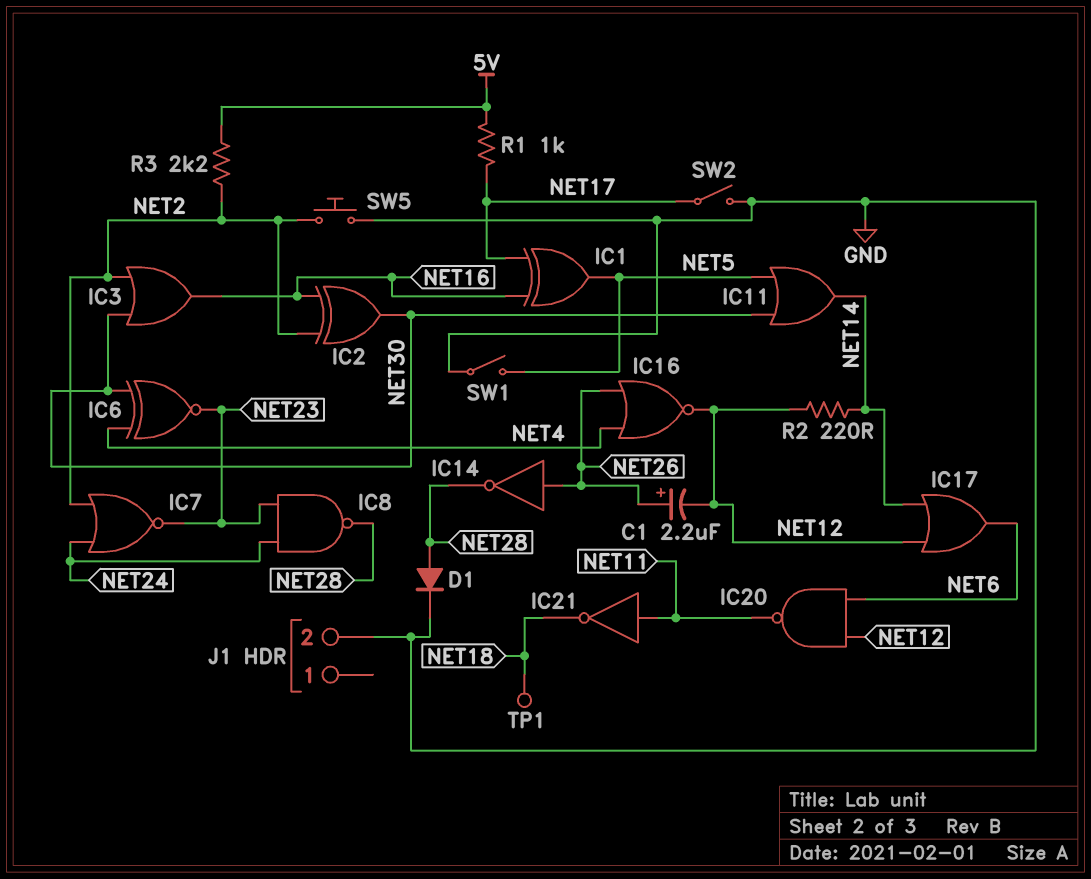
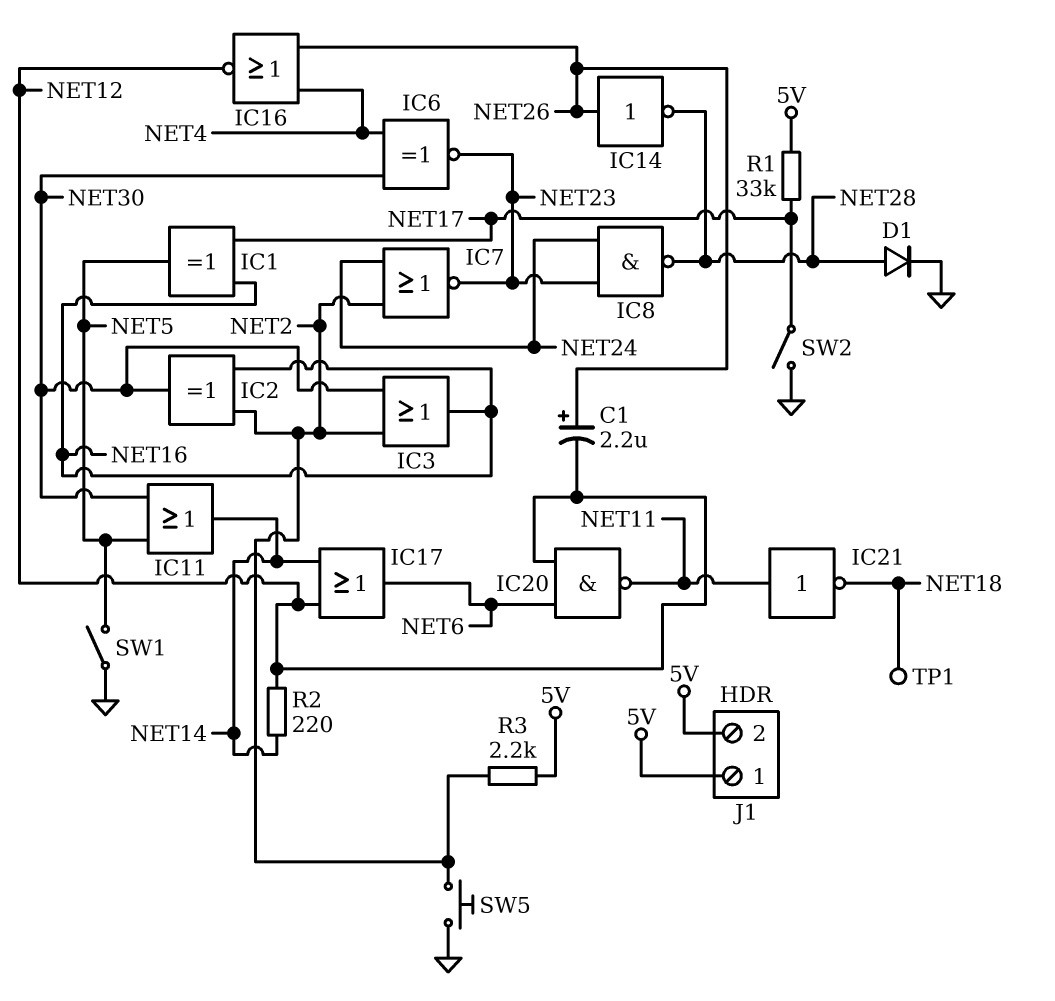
J1 pin 1: none -> 5V
J1 pin 2: GND -> 5V
R1: 1k (5V, NET17) -> 33k (5V, NET17)

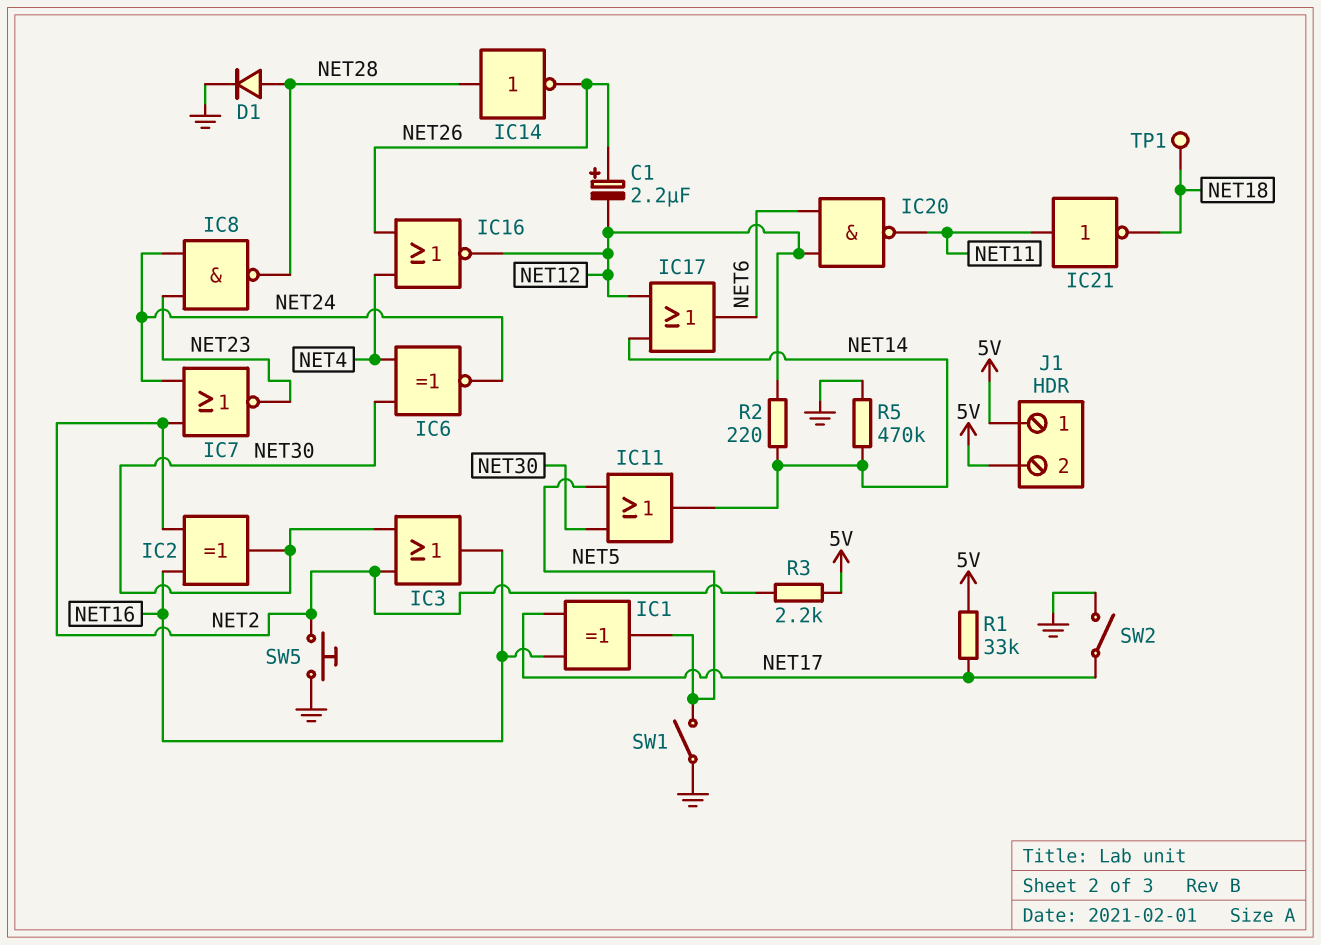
IC6: XNOR (in NET4, in NET30, out NET23) -> XNOR (in NET4, in NET30, out NET24)
IC14: NOT (in NET26, out NET28) -> NOT (in NET28, out NET26)
R5: none -> 470k (GND, NET14)

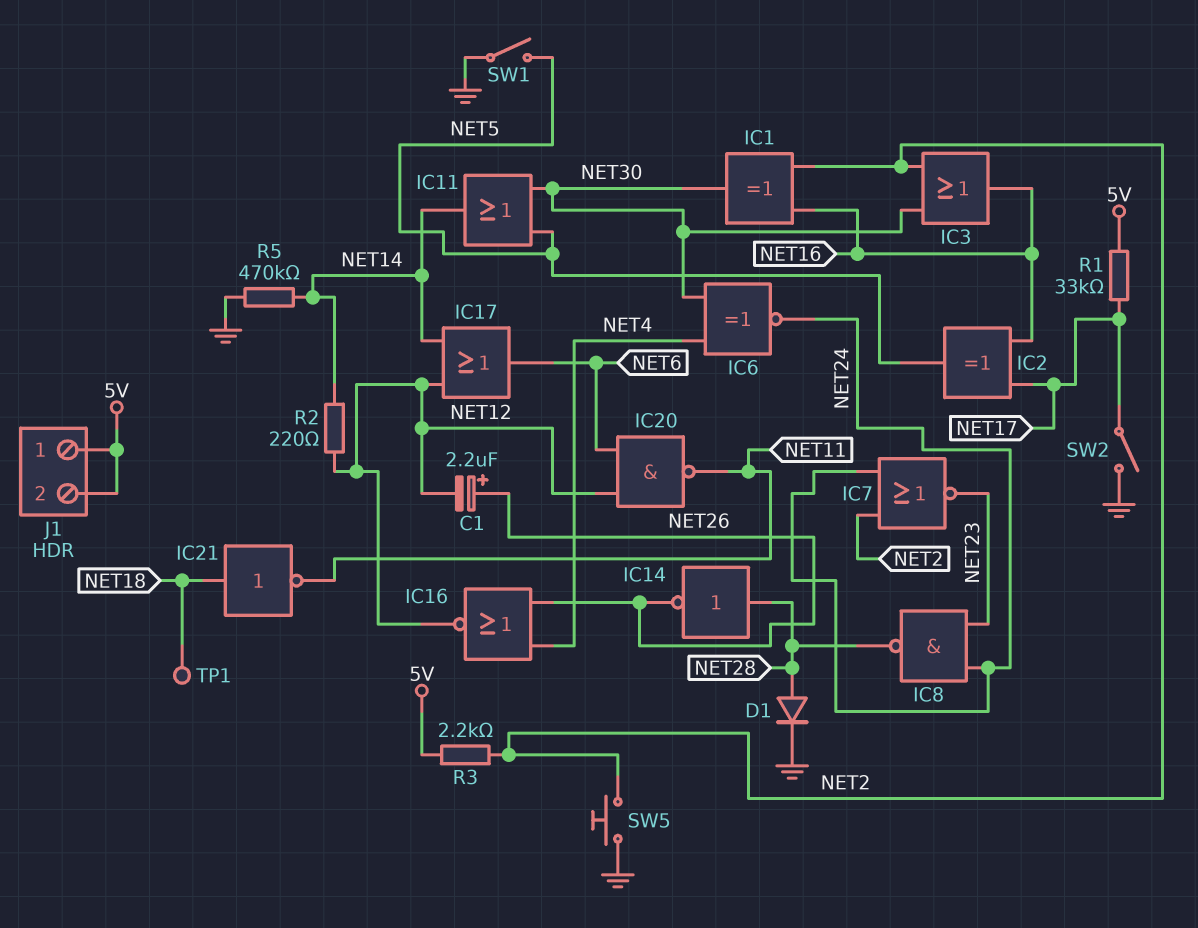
IC1: XOR (in NET16, in NET17, out NET5) -> XOR (in NET2, in NET16, out NET30)
IC2: XOR (in NET2, in NET16, out NET30) -> XOR (in NET16, in NET17, out NET5)
IC21: NOT (in NET11, out NET18) -> NOT (in NET18, out NET11)

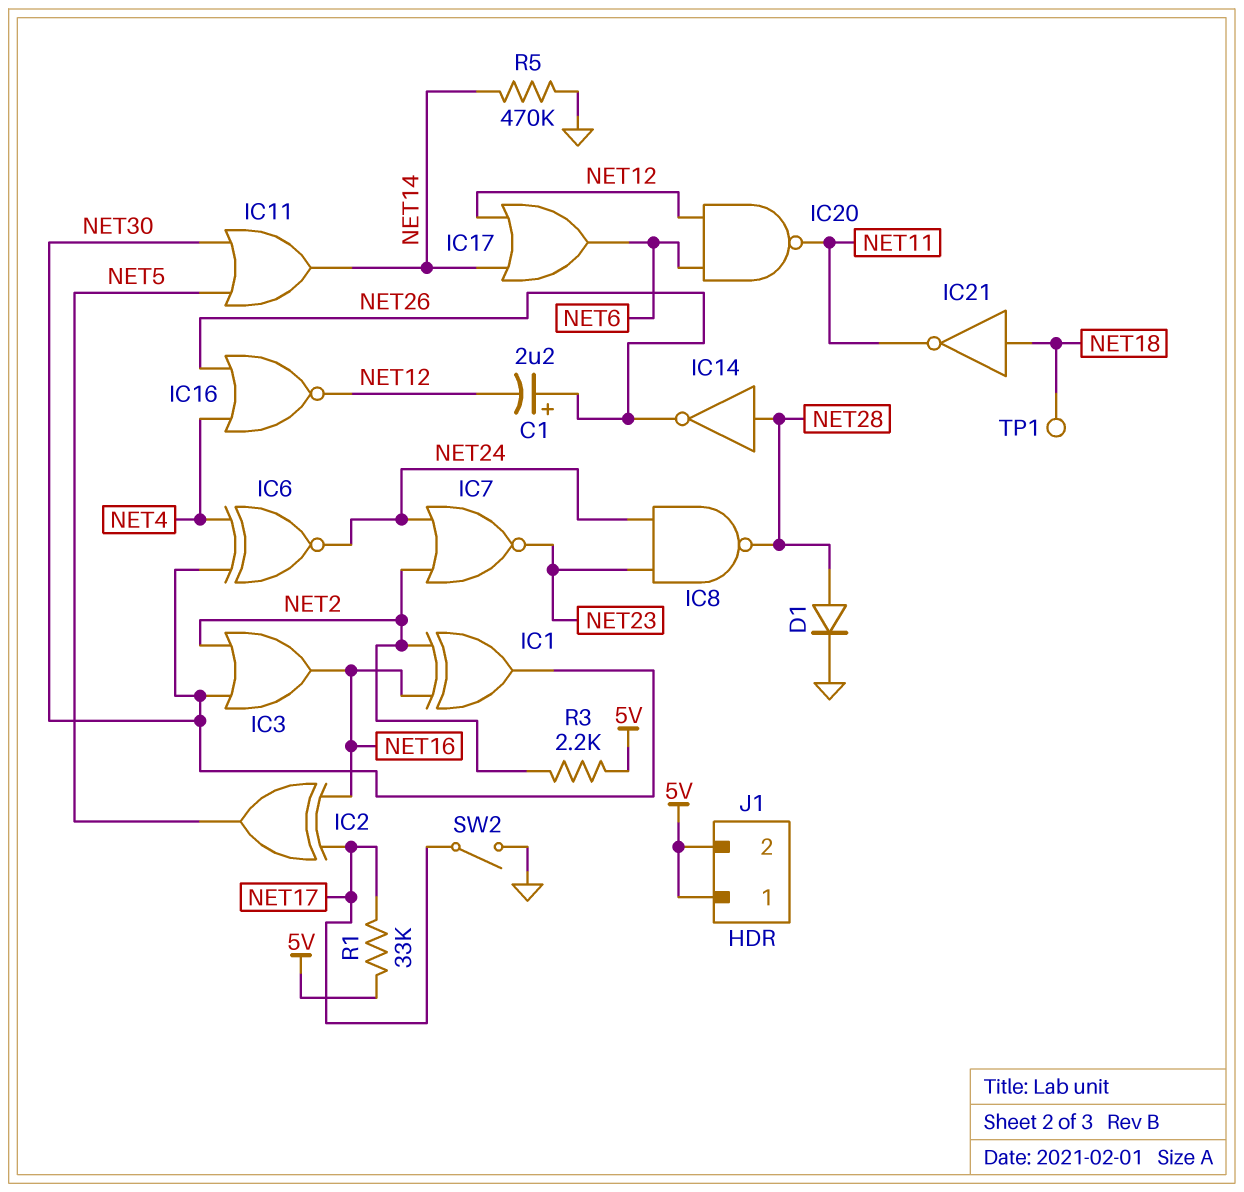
R2: 220 (NET12, NET14) -> none
SW1: switch (GND, NET5) -> none
SW5: button (GND, NET2) -> none

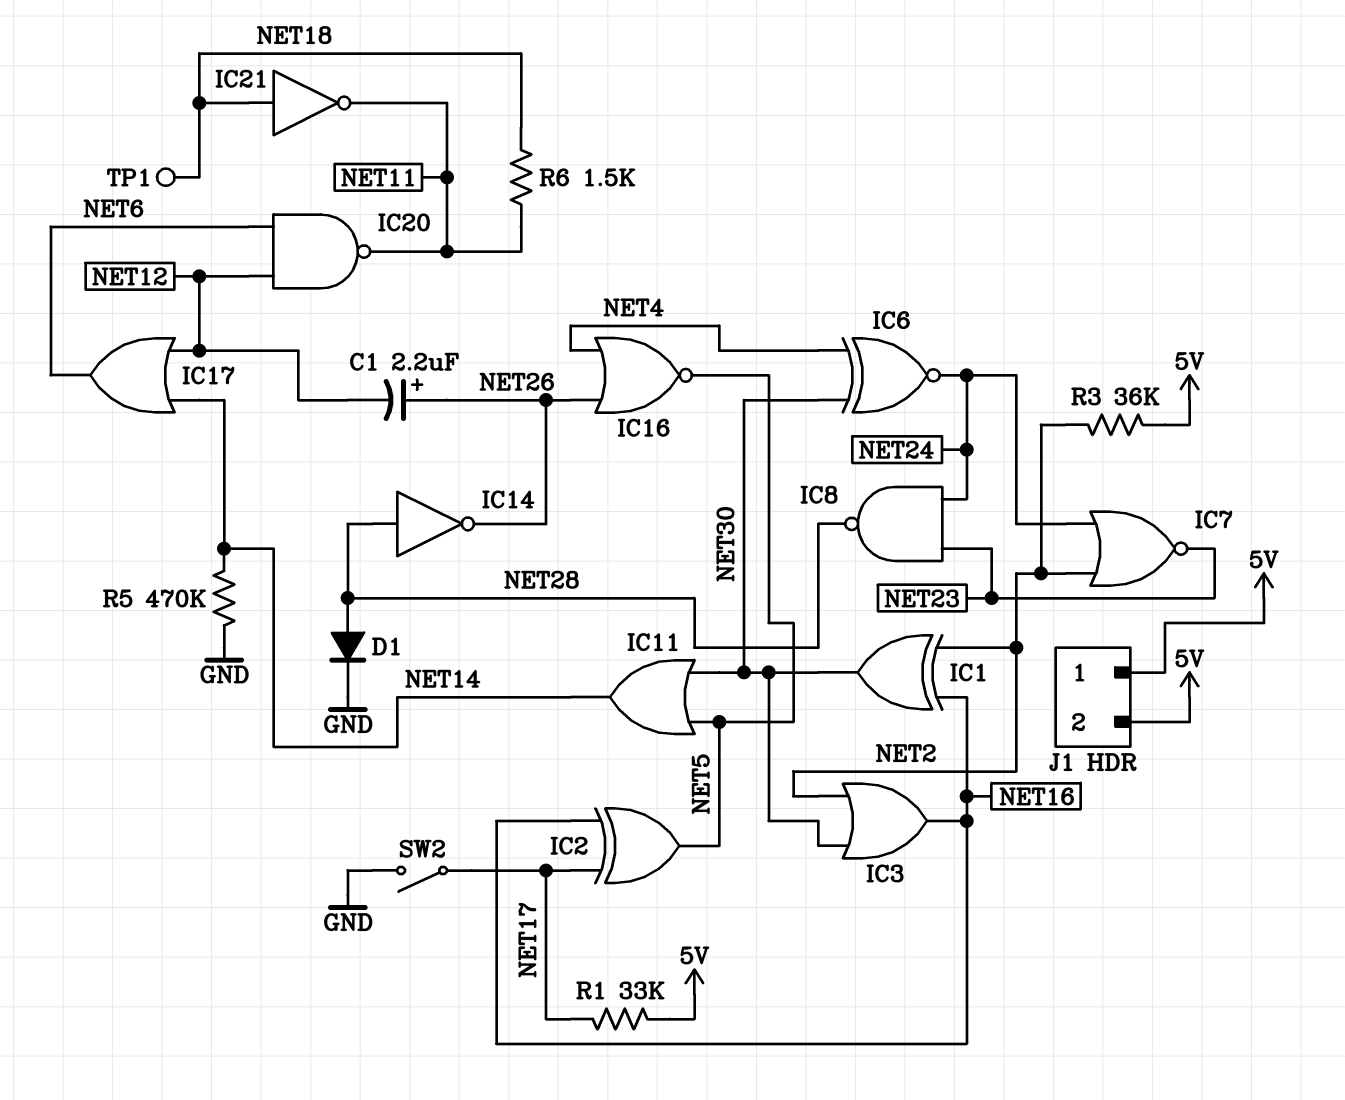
IC16: NOR (in NET4, in NET26, out NET12) -> NOR (in NET4, in NET26, out NET5)
R3: 2.2k (5V, NET2) -> 36k (5V, NET2)
R6: none -> 1.5k (NET11, NET18)

